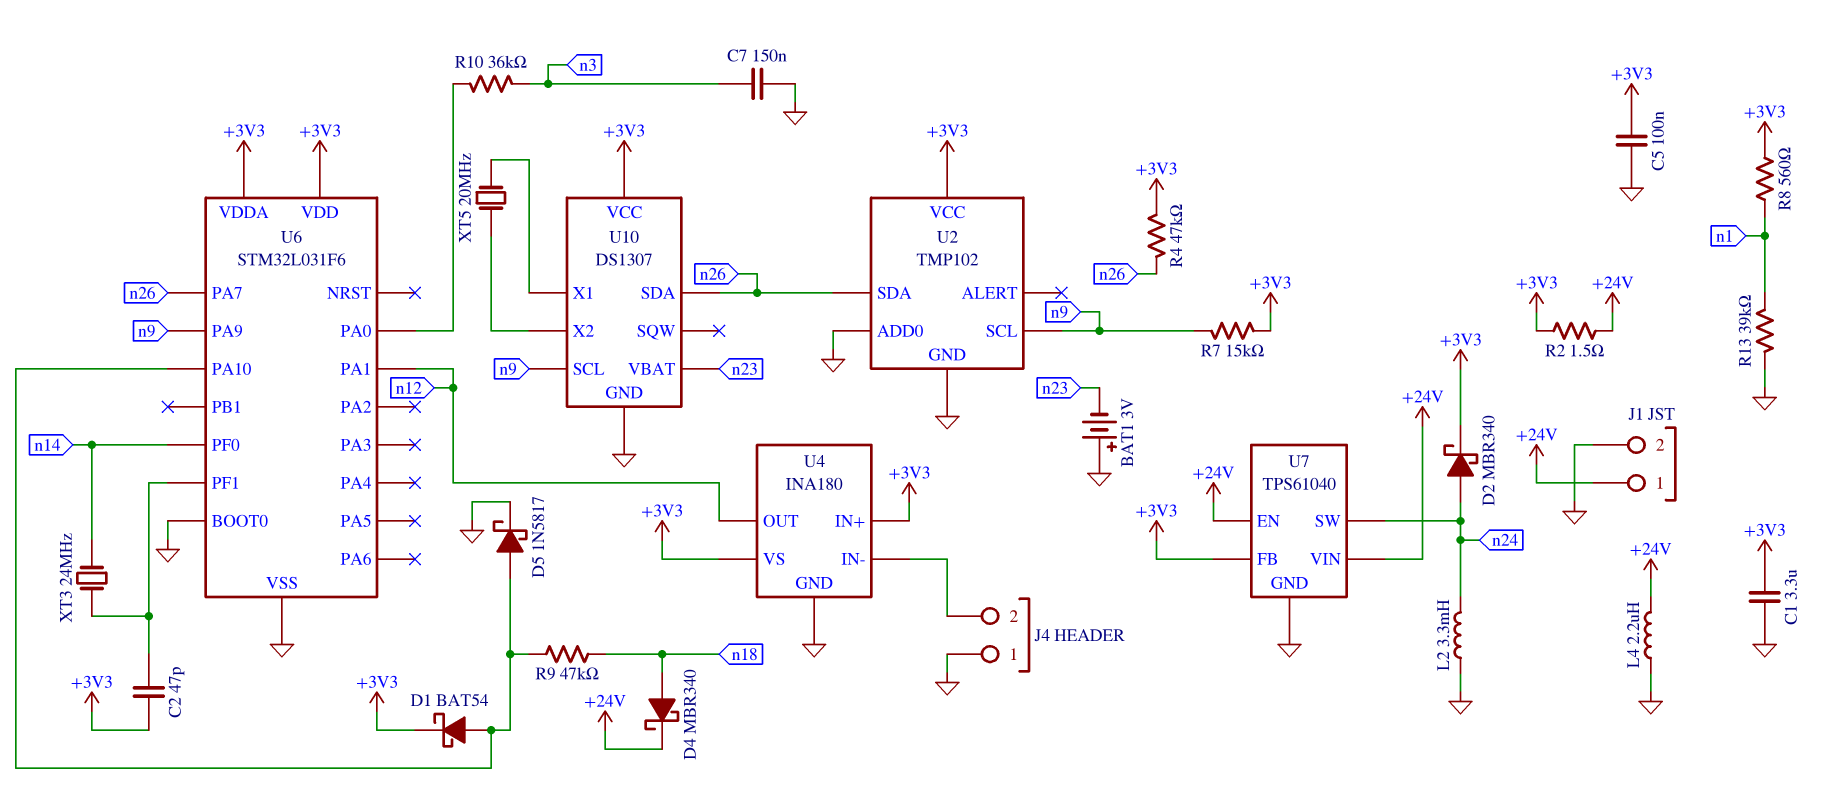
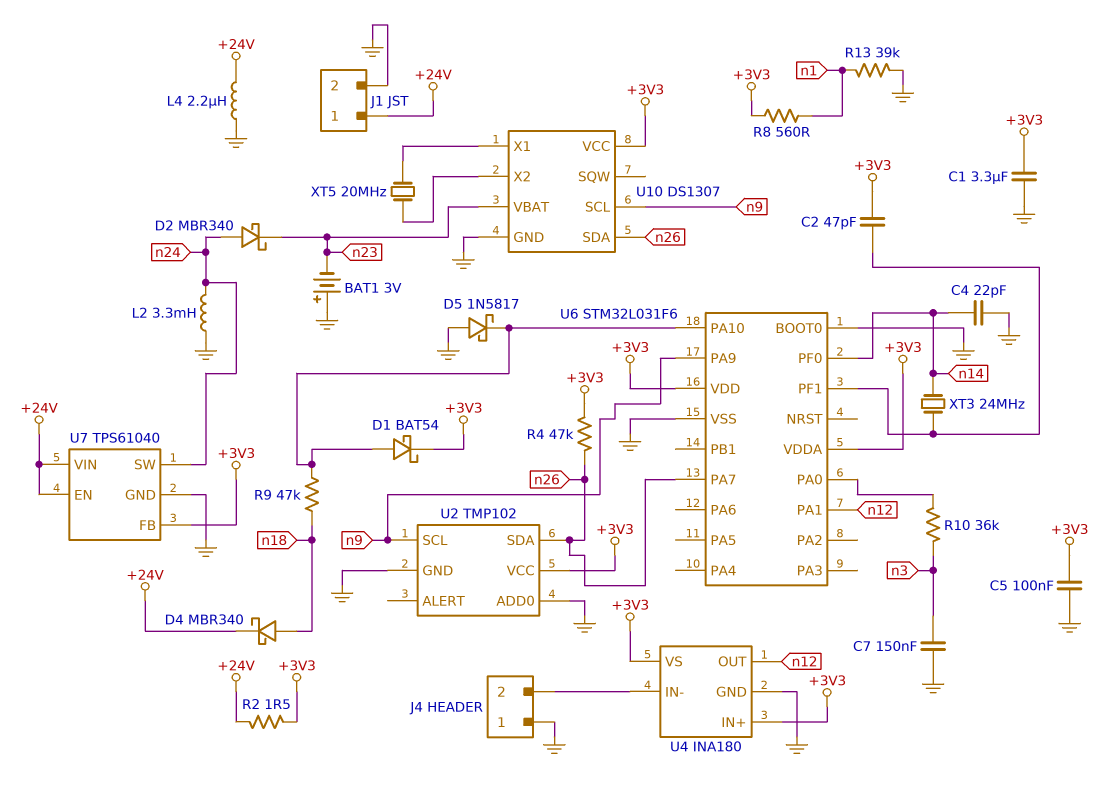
C4: none -> 22pF (GND, n14)
D2: schottky MBR340 (A n24, K +3V3) -> schottky MBR340 (A n24, K n23)
D5: schottky 1N5817 (A U6/PA10, K GND) -> schottky 1N5817 (A GND, K U6/PA10)
R7: 15k (+3V3, n9) -> none

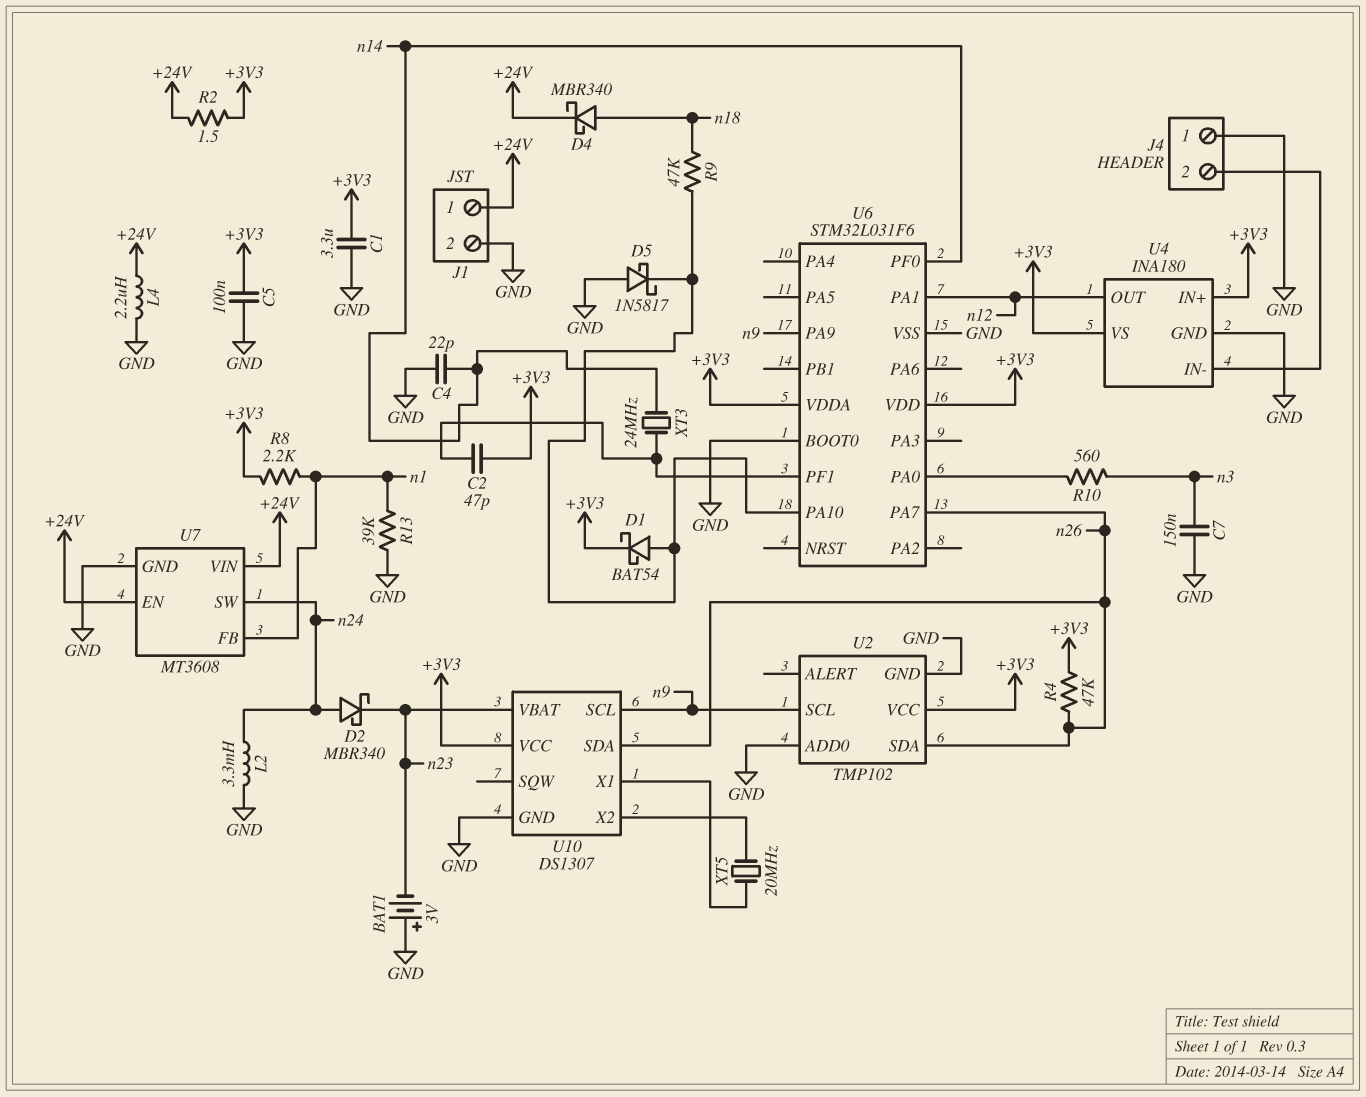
R8: 560 (+3V3, n1) -> 2.2k (+3V3, n1)
R10: 36k (U6/PA0, n3) -> 560 (U6/PA0, n3)
U7: TPS61040 -> MT3608
U7 pin FB: +3V3 -> n1

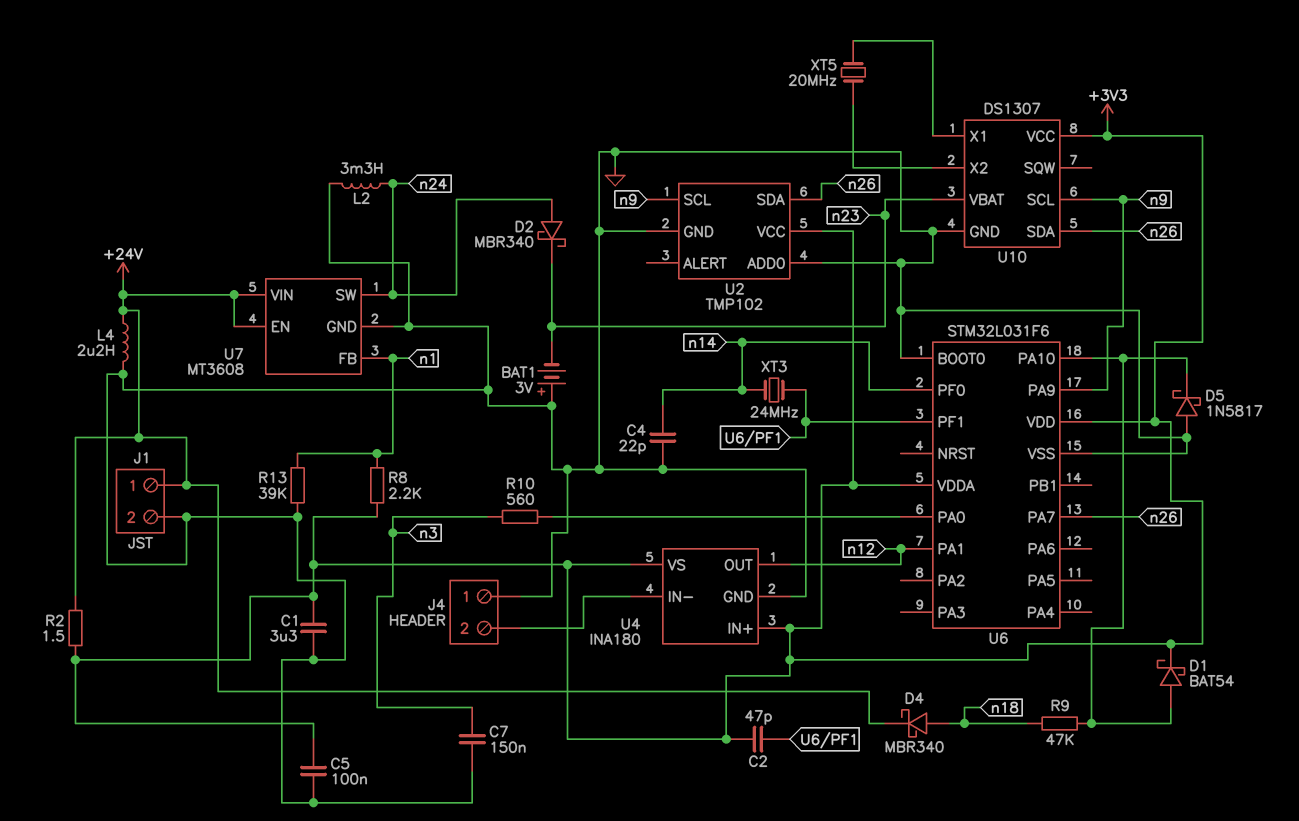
R4: 47k (+3V3, n26) -> none

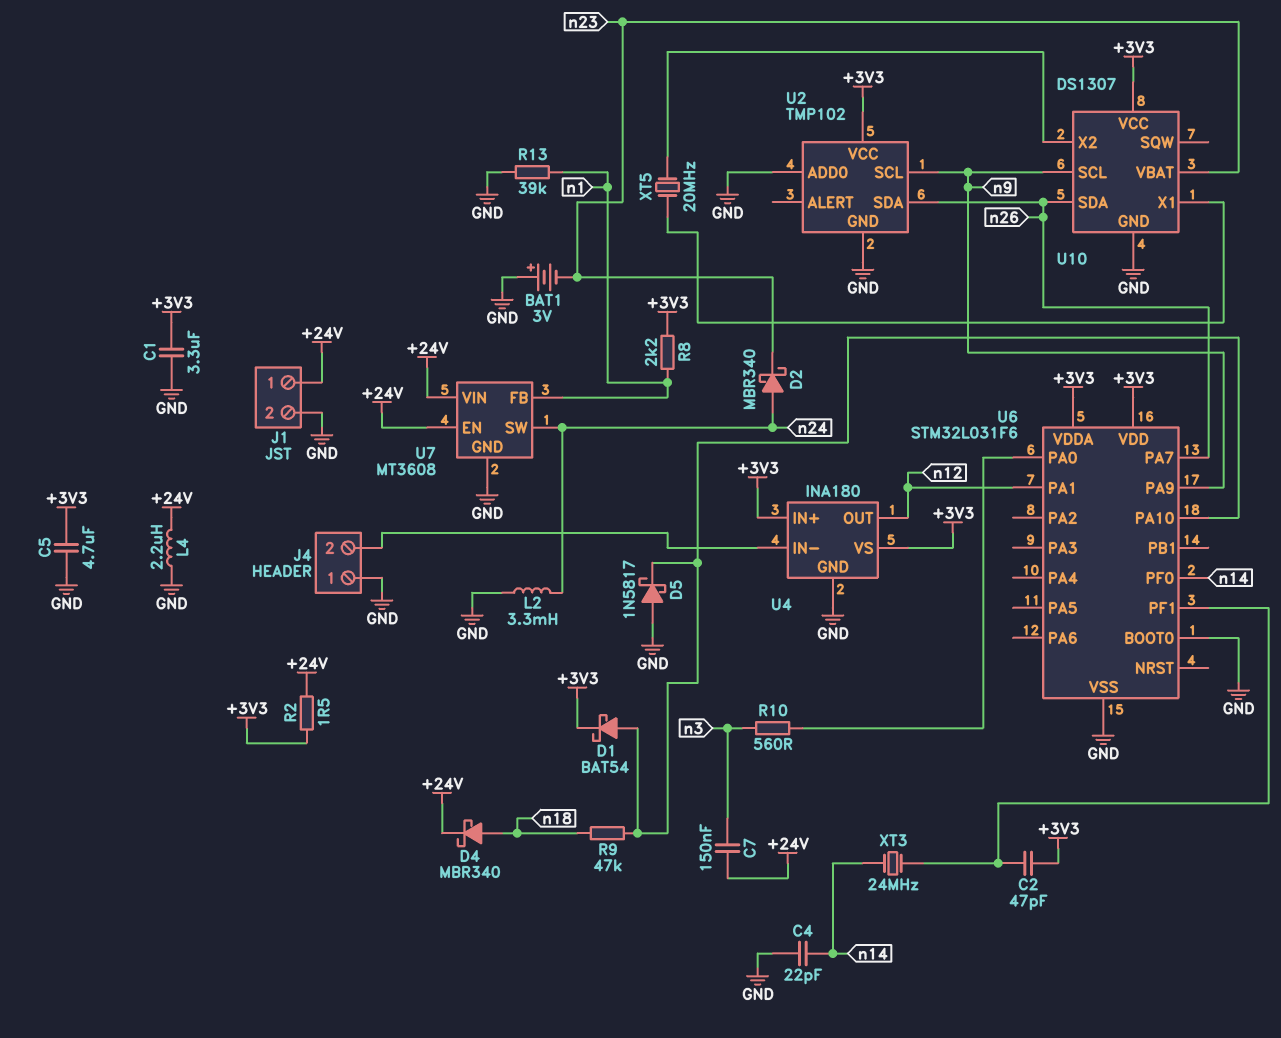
C5: 100nF (+3V3, GND) -> 4.7uF (+3V3, GND)
C7: 150nF (GND, n3) -> 150nF (+24V, n3)

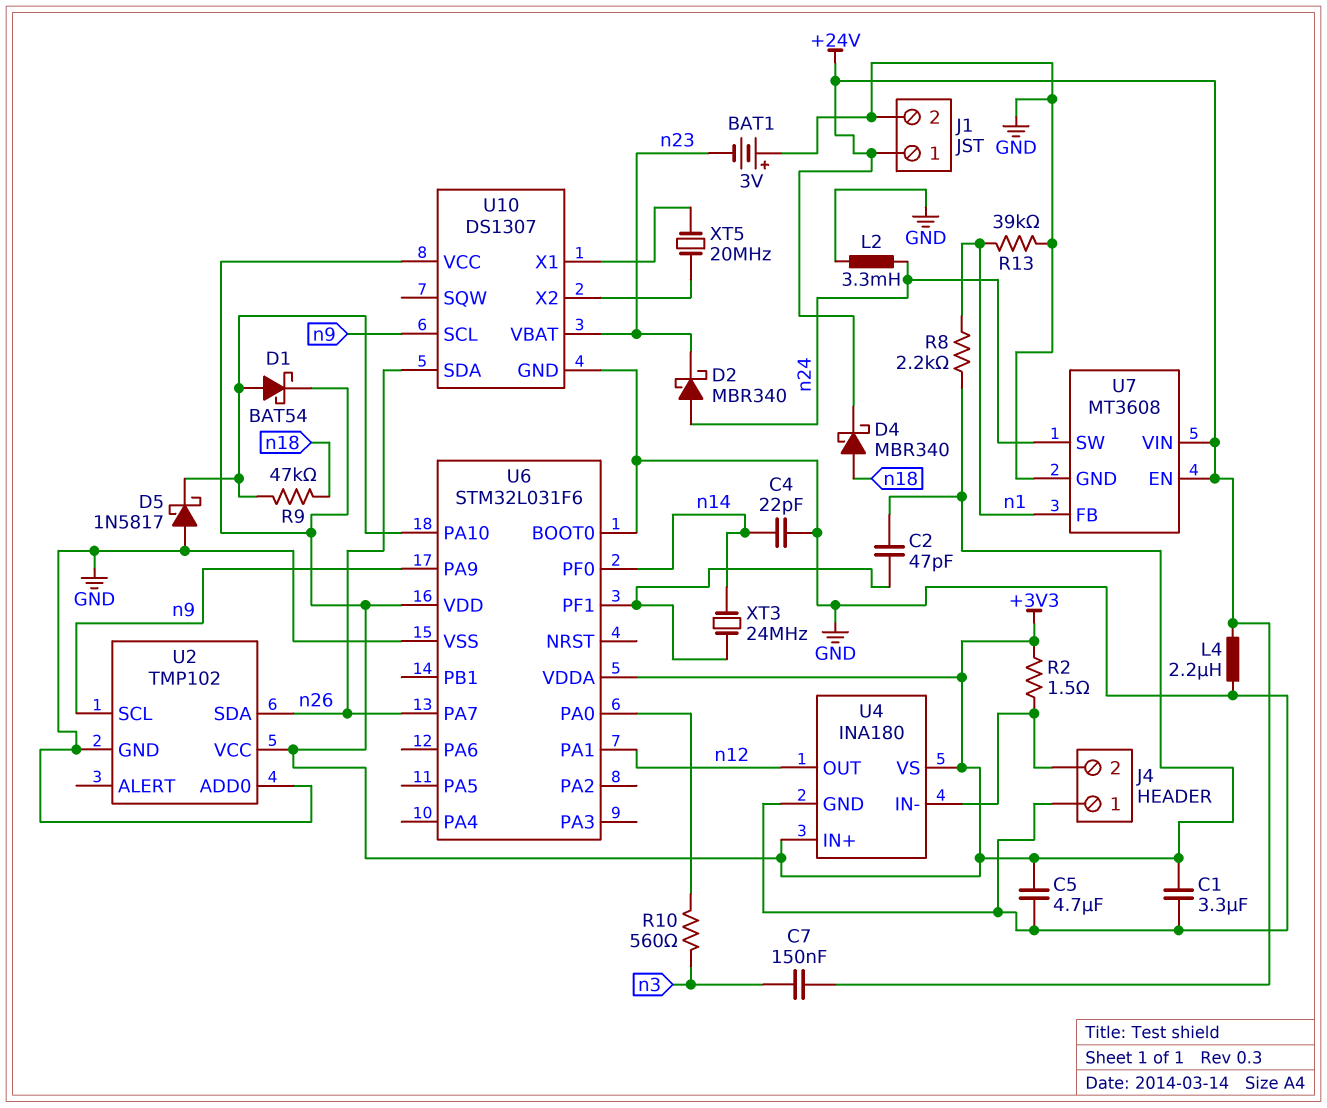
R2: 1.5 (+3V3, +24V) -> 1.5 (+3V3, J4/2)

